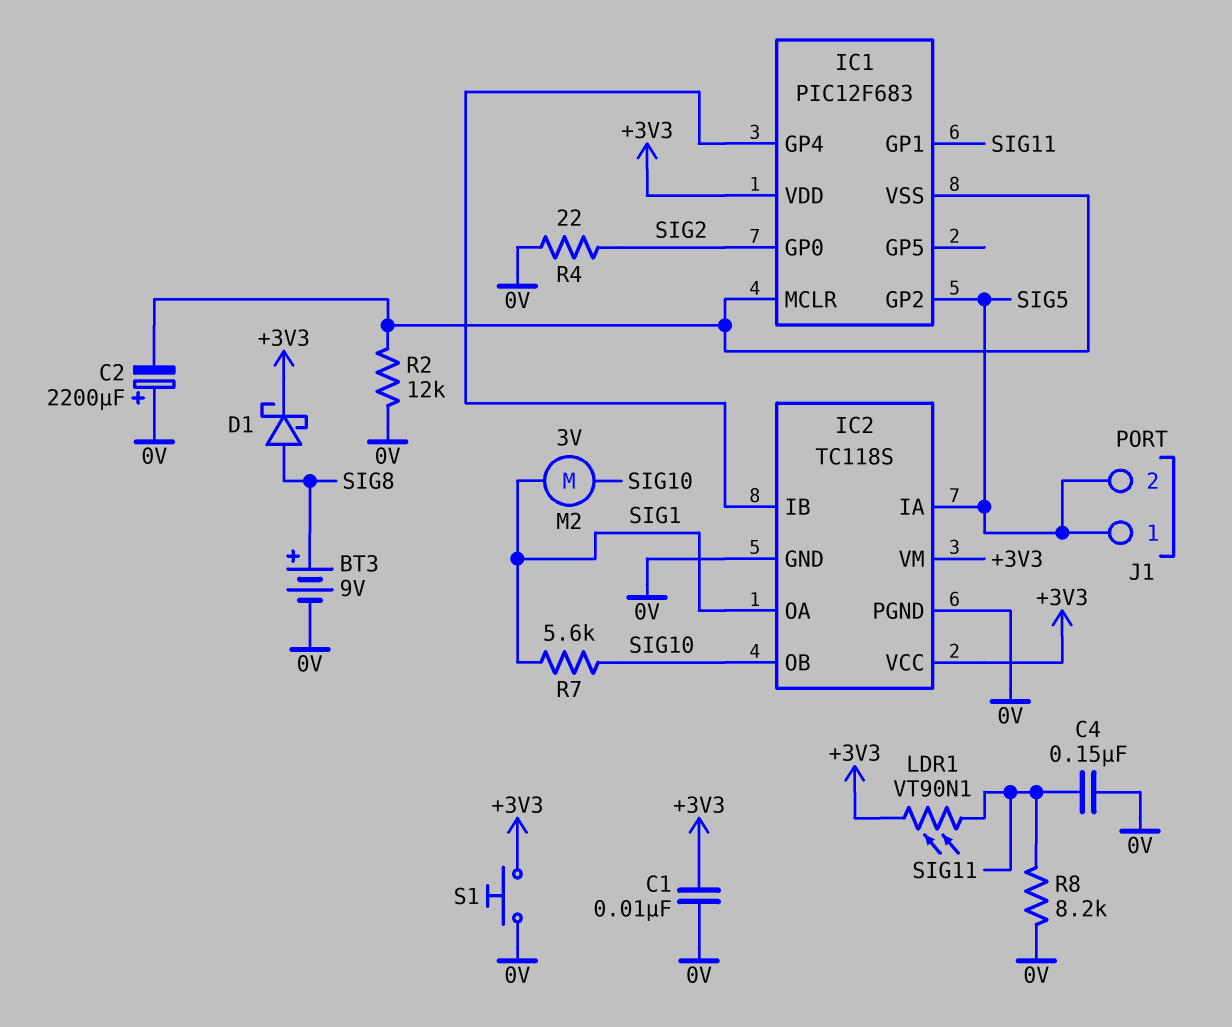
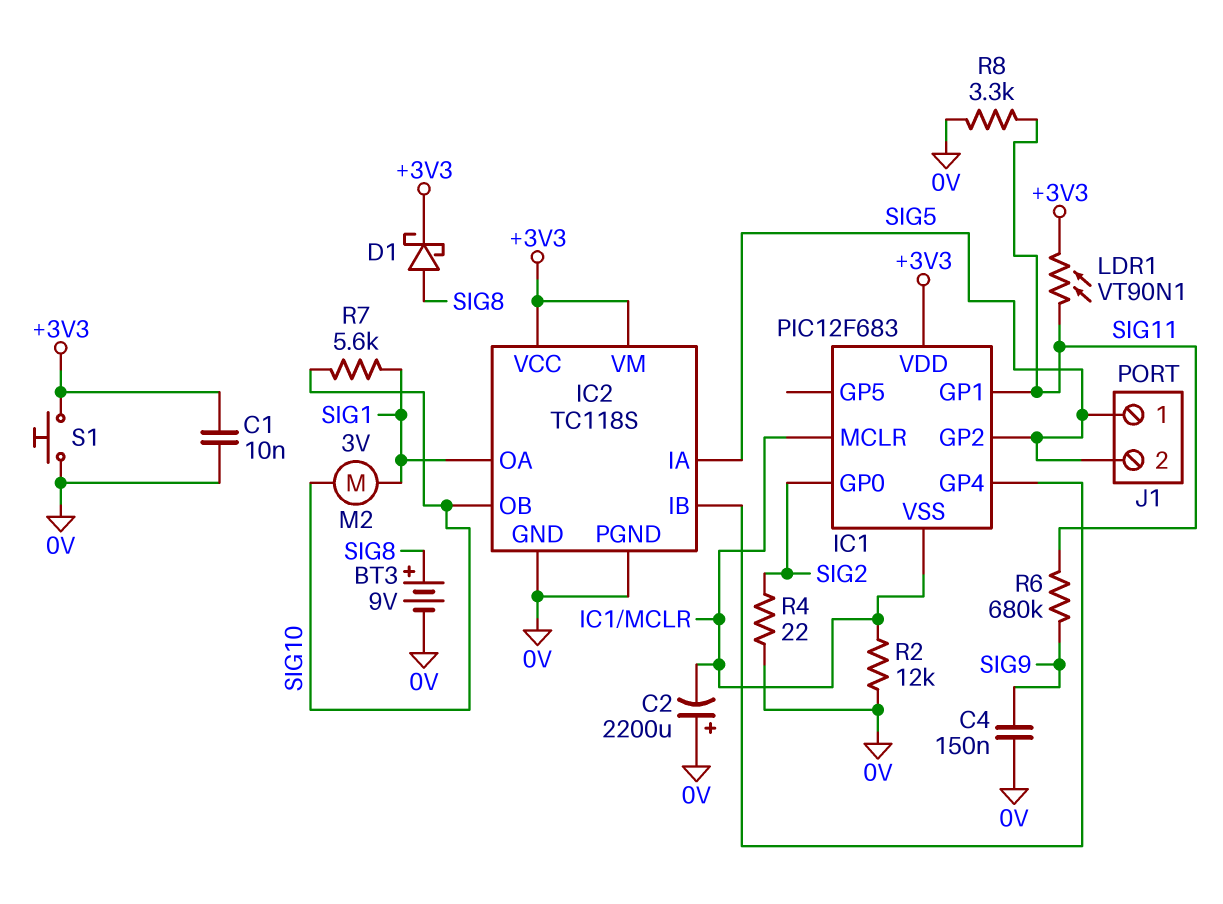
C4: 150nF (0V, SIG11) -> 150nF (0V, SIG9)
R6: none -> 680k (SIG9, SIG11)
R8: 8.2k (0V, SIG11) -> 3.3k (0V, SIG11)

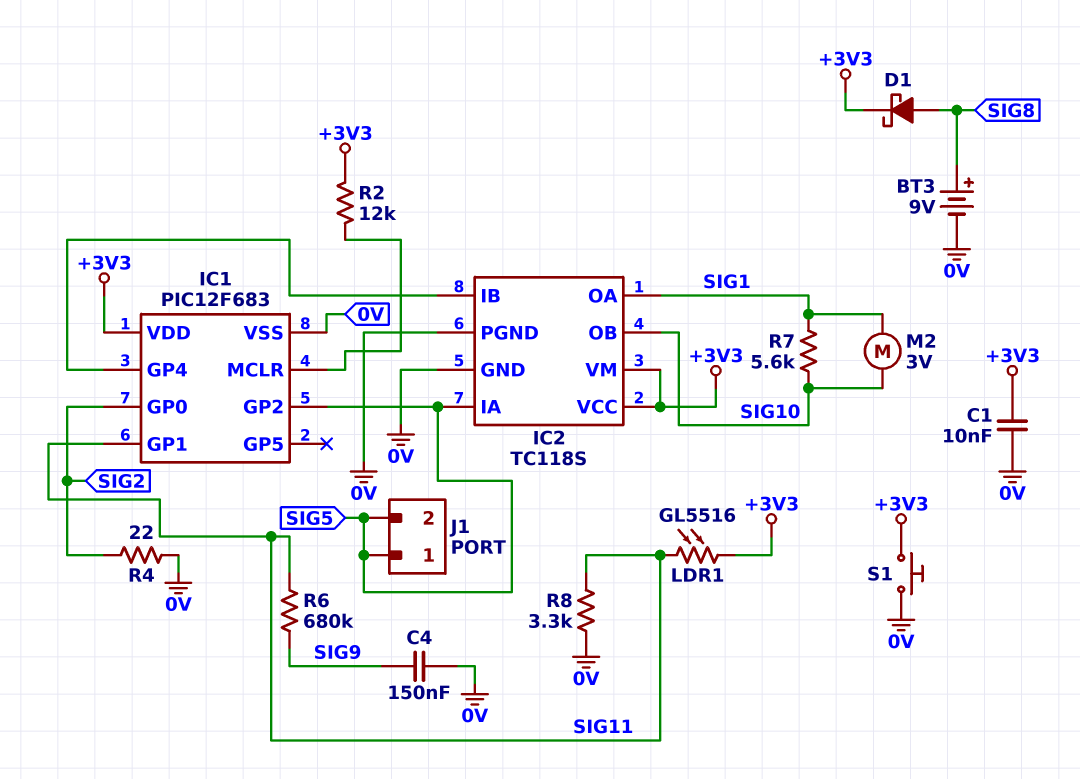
C2: 2200uF (plus 0V, minus IC1/MCLR) -> none
IC1 pin VSS: IC1/MCLR -> 0V
LDR1: VT90N1 (+3V3, SIG11) -> GL5516 (+3V3, SIG11)
R2: 12k (0V, IC1/MCLR) -> 12k (+3V3, IC1/MCLR)

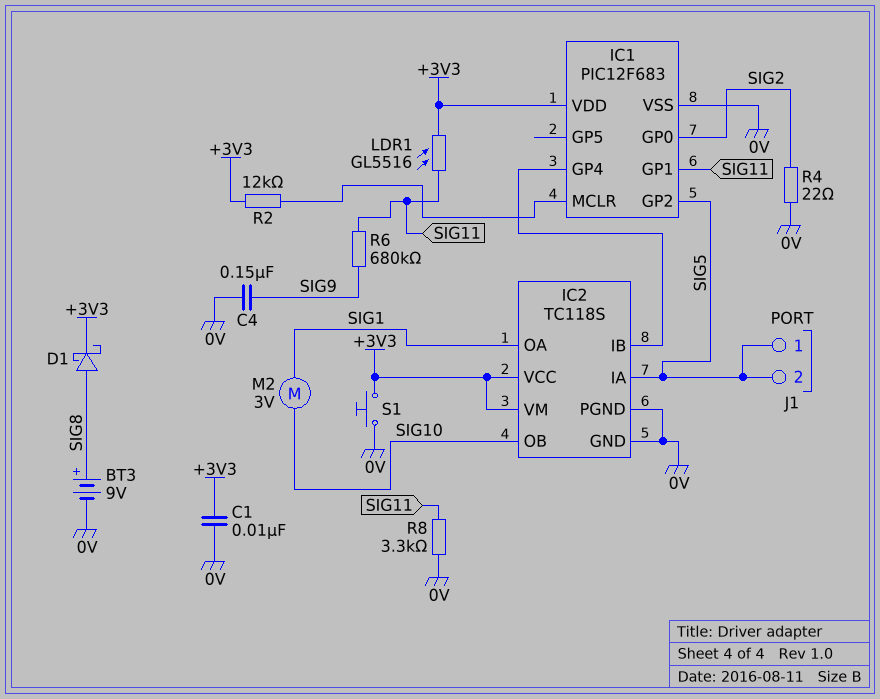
R7: 5.6k (SIG1, SIG10) -> none

